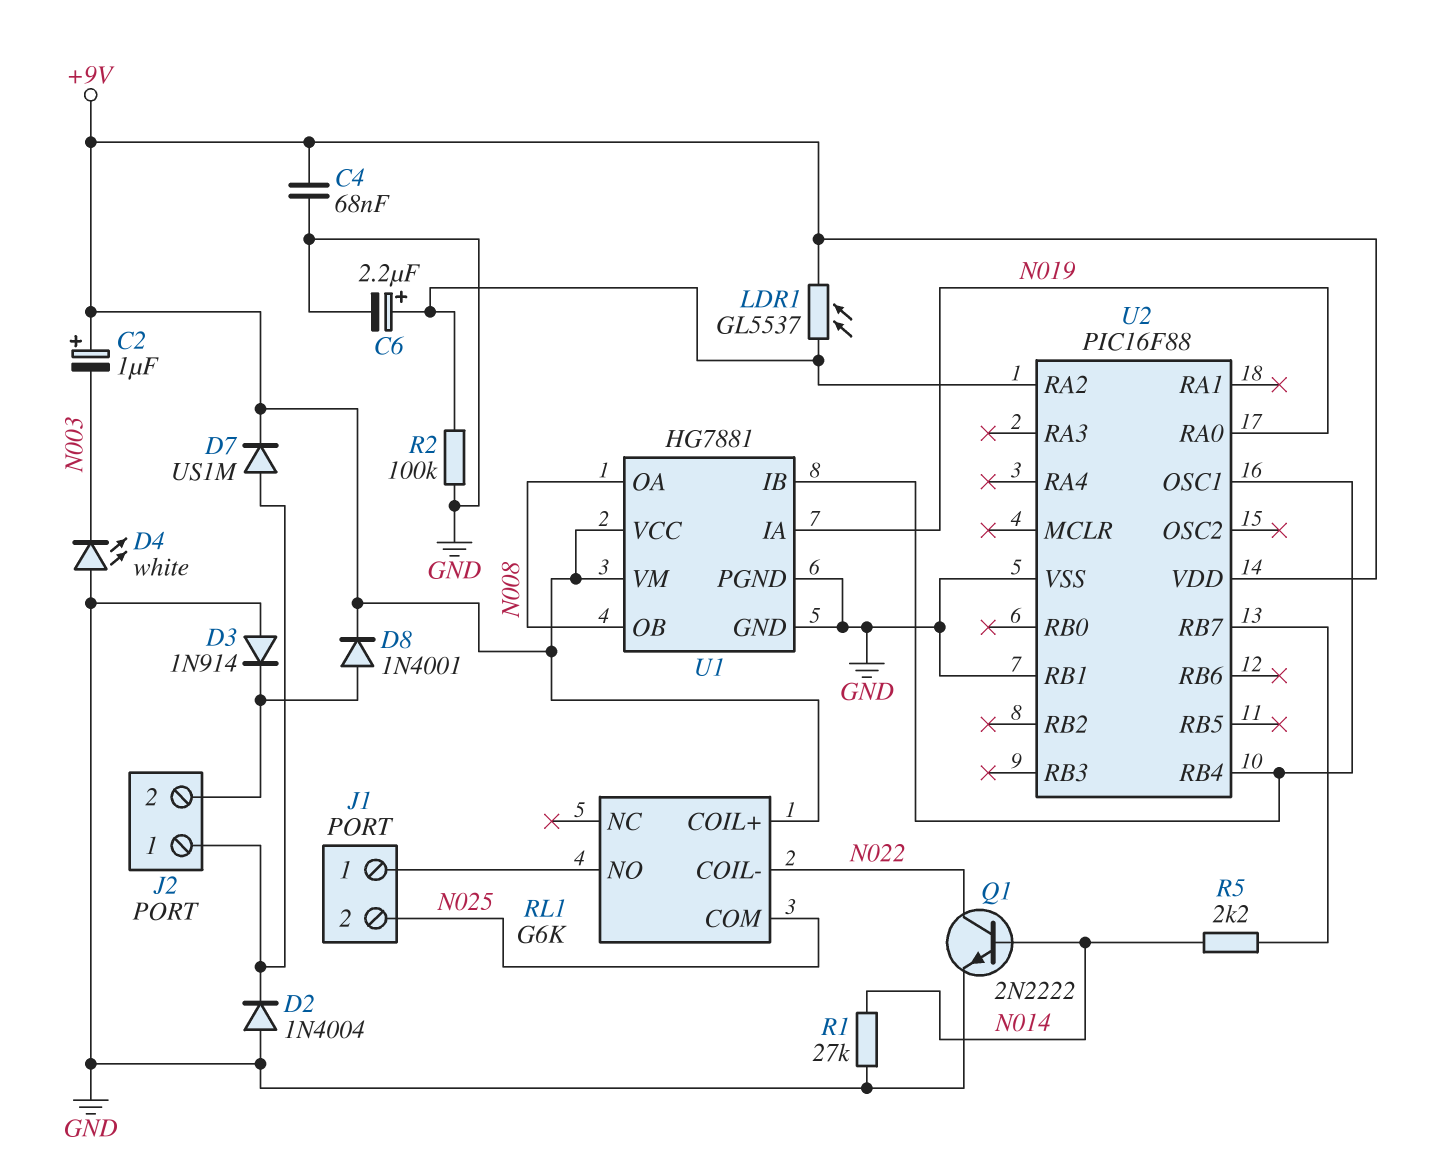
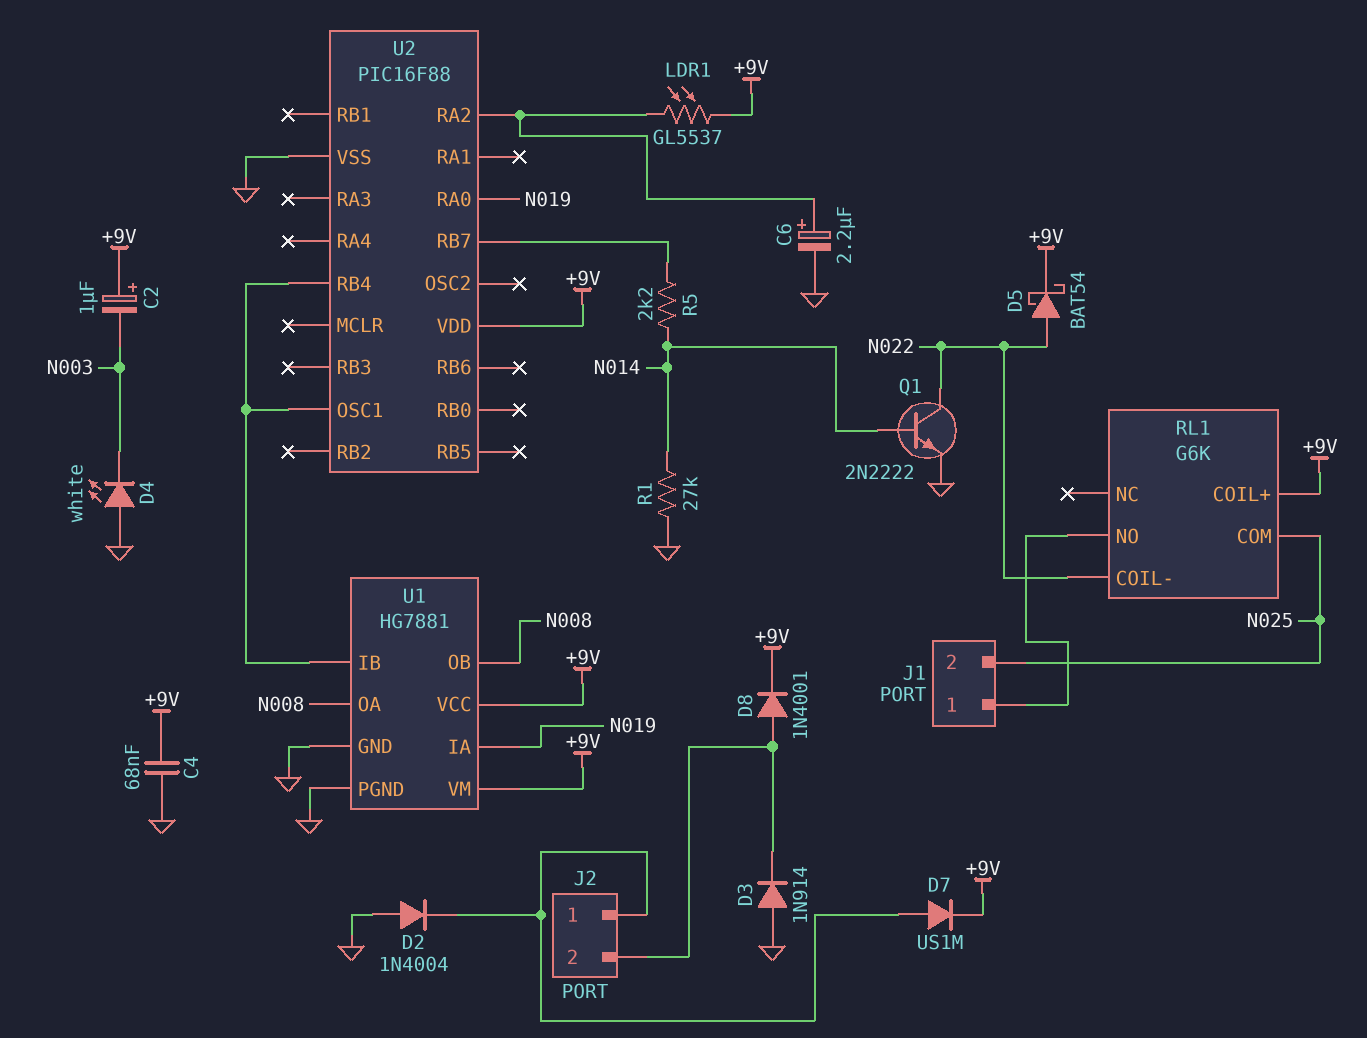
D5: none -> schottky BAT54 (A N022, K +9V)
R2: 100k (GND, U2/RA2) -> none
U2 pin RB1: GND -> none

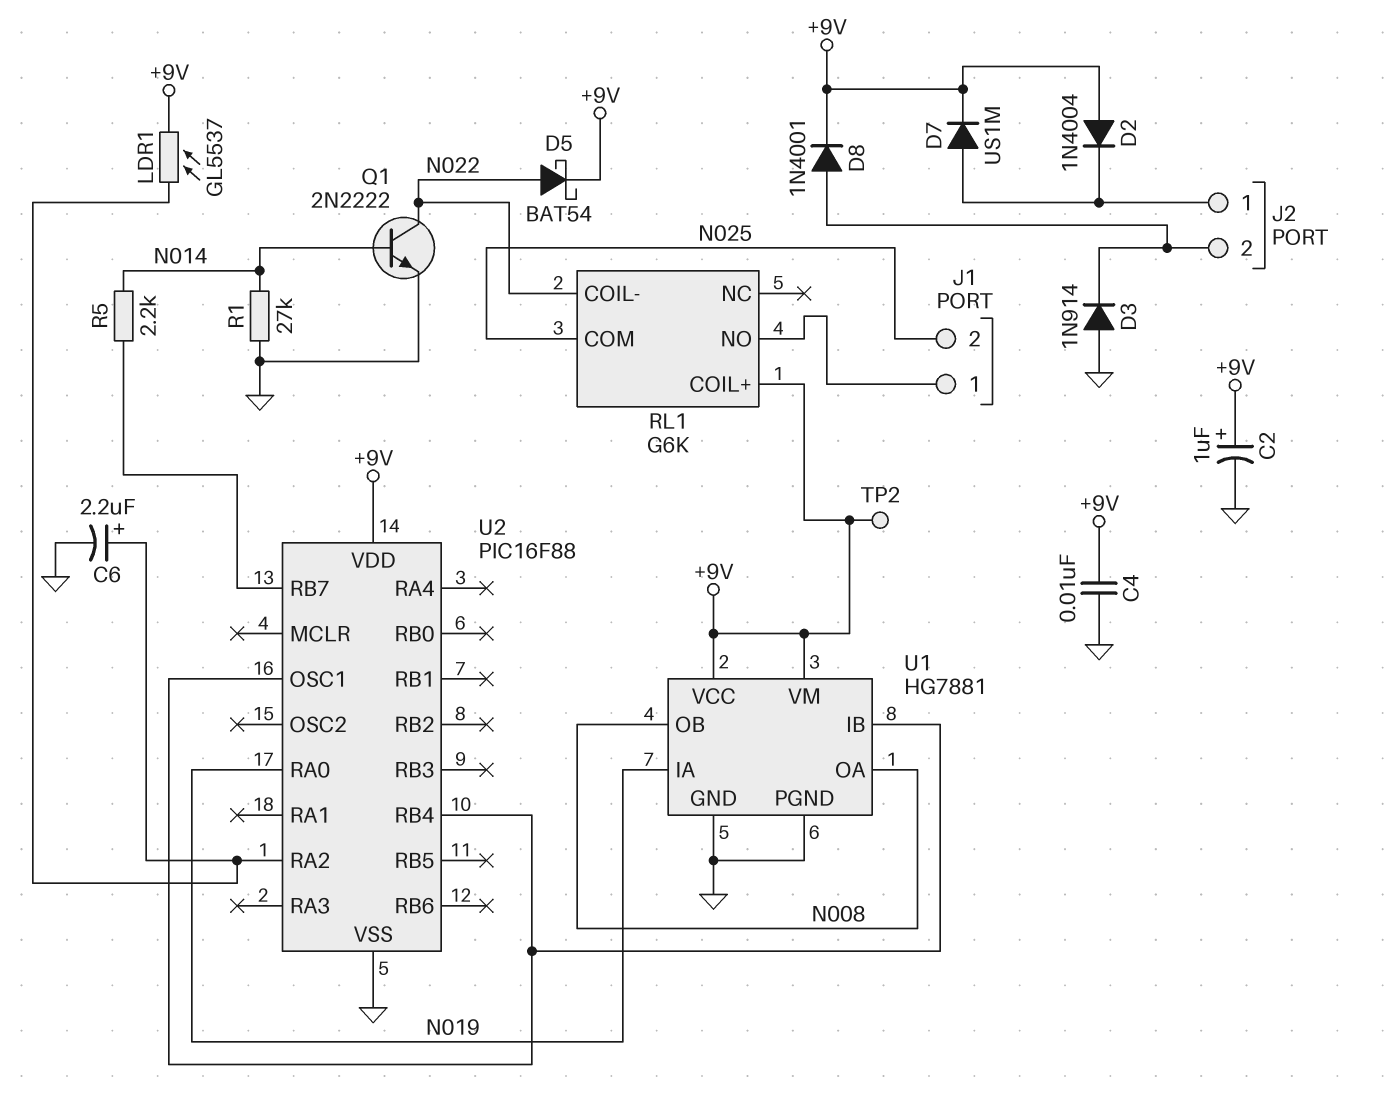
C2: 1uF (plus +9V, minus N003) -> 1uF (plus +9V, minus GND)
C4: 68nF (+9V, GND) -> 10nF (+9V, GND)
D2: diode 1N4004 (A GND, K J2/1) -> diode 1N4004 (A +9V, K J2/1)
D4: LED white (A GND, K N003) -> none
TP2: none -> test point (+9V)

